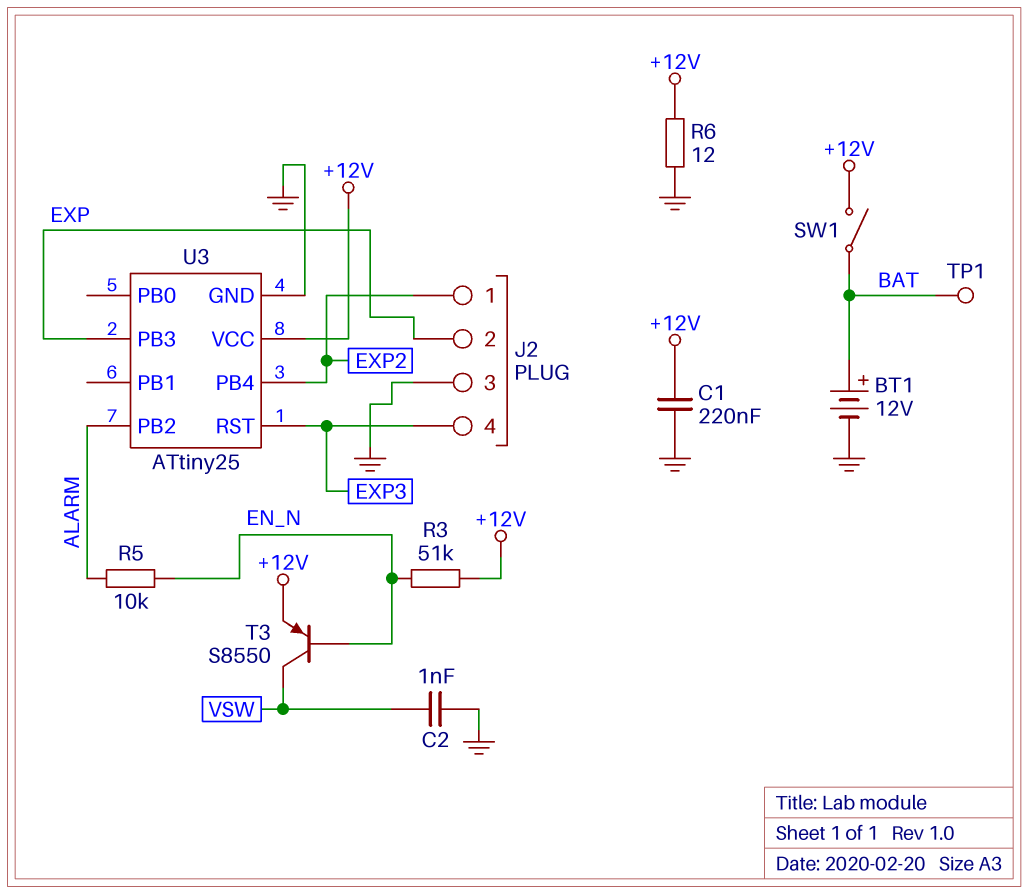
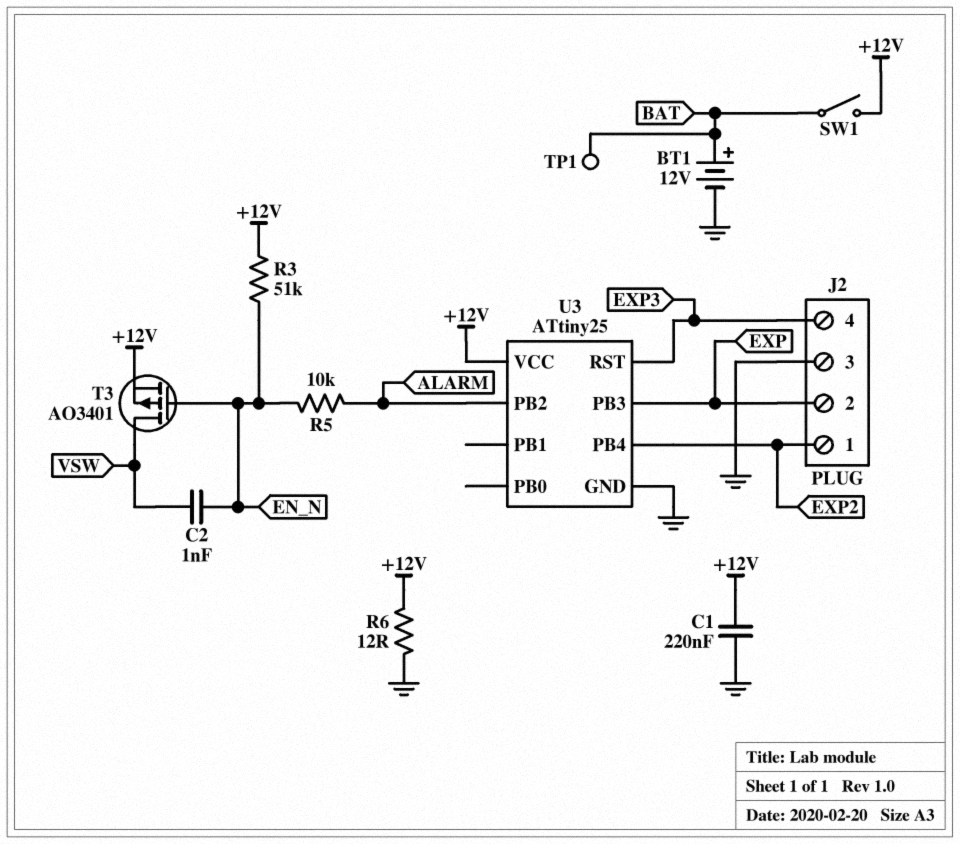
C2: 1nF (GND, VSW) -> 1nF (EN_N, VSW)
T3: PNP S8550 (B EN_N, C VSW, E +12V) -> PMOS AO3401 (G EN_N, D VSW, S +12V)

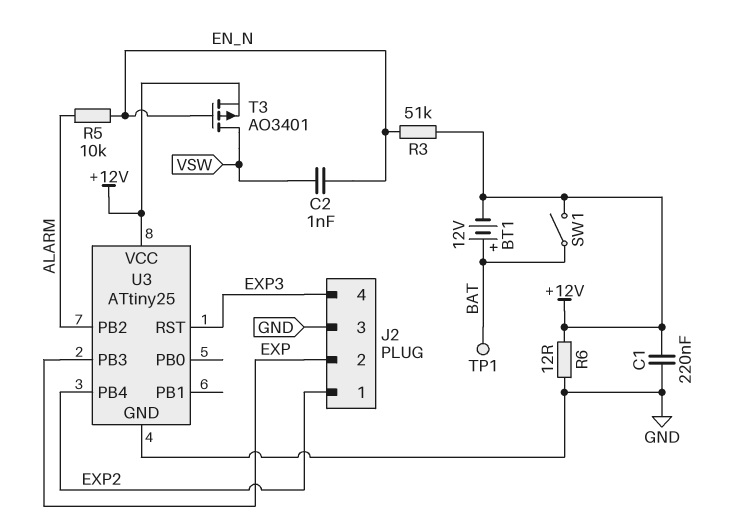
BT1: 12V (plus BAT, minus GND) -> 12V (plus BAT, minus +12V)

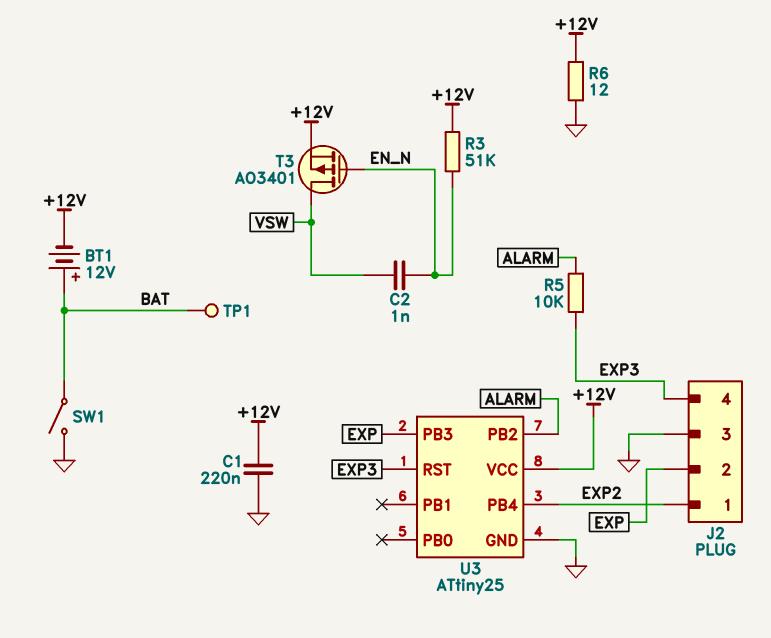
R5: 10k (ALARM, EN_N) -> 10k (ALARM, EXP3)
SW1: switch (+12V, BAT) -> switch (BAT, GND)

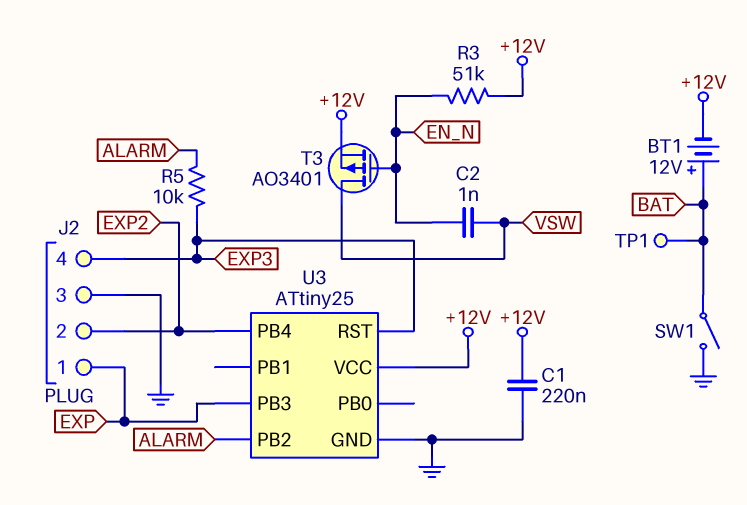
J2 pin 1: EXP2 -> EXP
J2 pin 2: EXP -> EXP2
R6: 12 (+12V, GND) -> none

